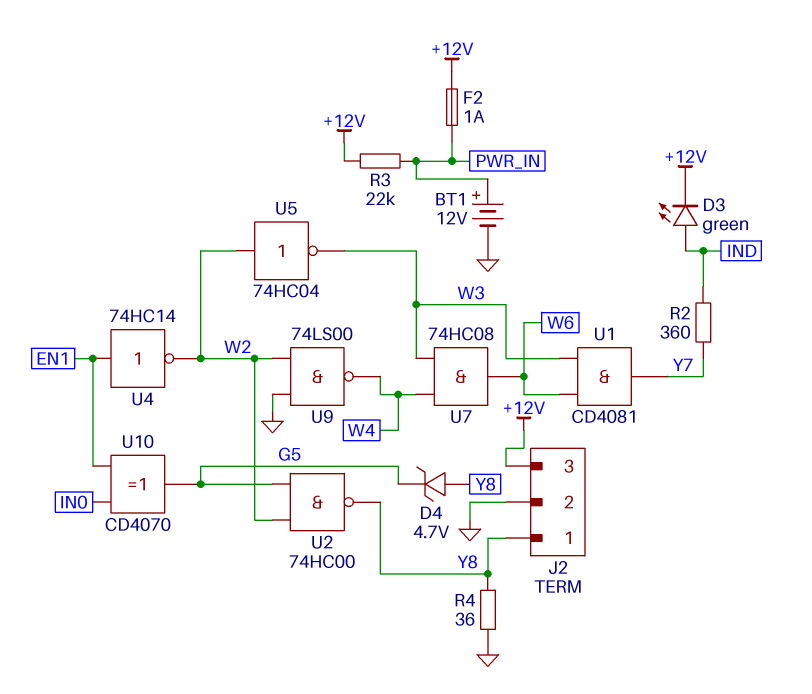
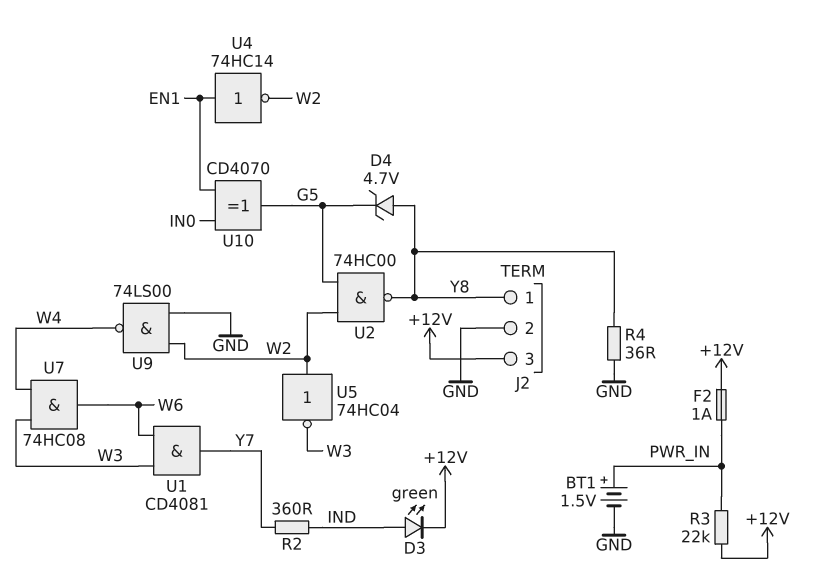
BT1: 12V (plus PWR_IN, minus GND) -> 1.5V (plus PWR_IN, minus GND)

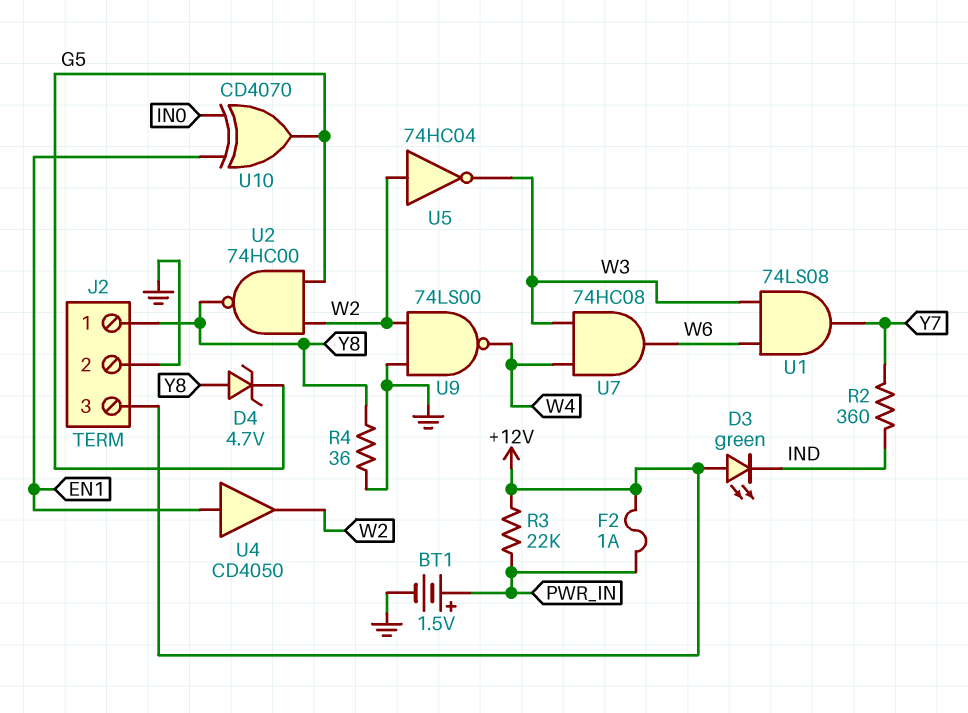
D3: LED green (A IND, K +12V) -> LED green (A +12V, K IND)
U1: AND CD4081 (in W3, in W6, out Y7) -> AND 74LS08 (in W3, in W6, out Y7)
U4: NOT 74HC14 (in EN1, out W2) -> buffer CD4050 (in EN1, out W2)

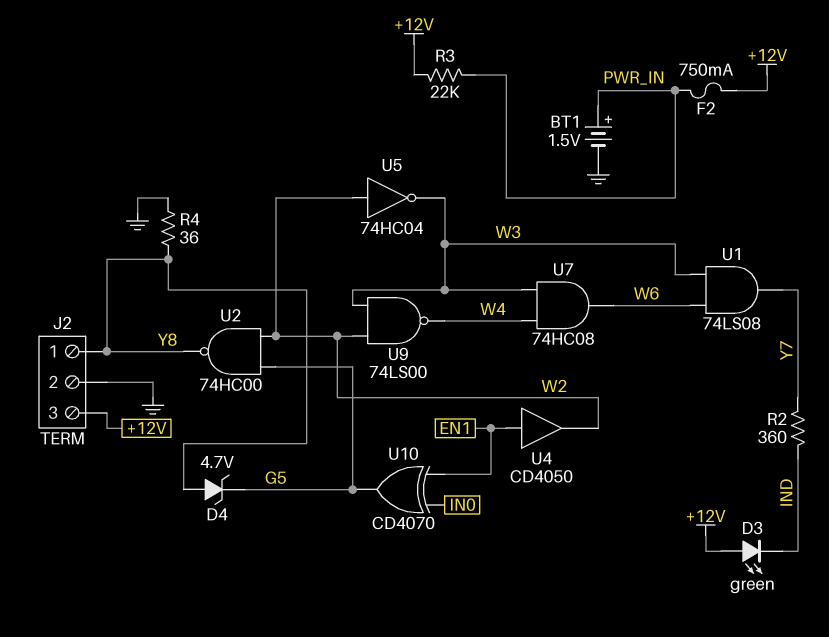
F2: 1A (+12V, PWR_IN) -> 750mA (+12V, PWR_IN)
U9: NAND 74LS00 (in GND, in W2, out W4) -> NAND 74LS00 (in W2, in W3, out W4)

